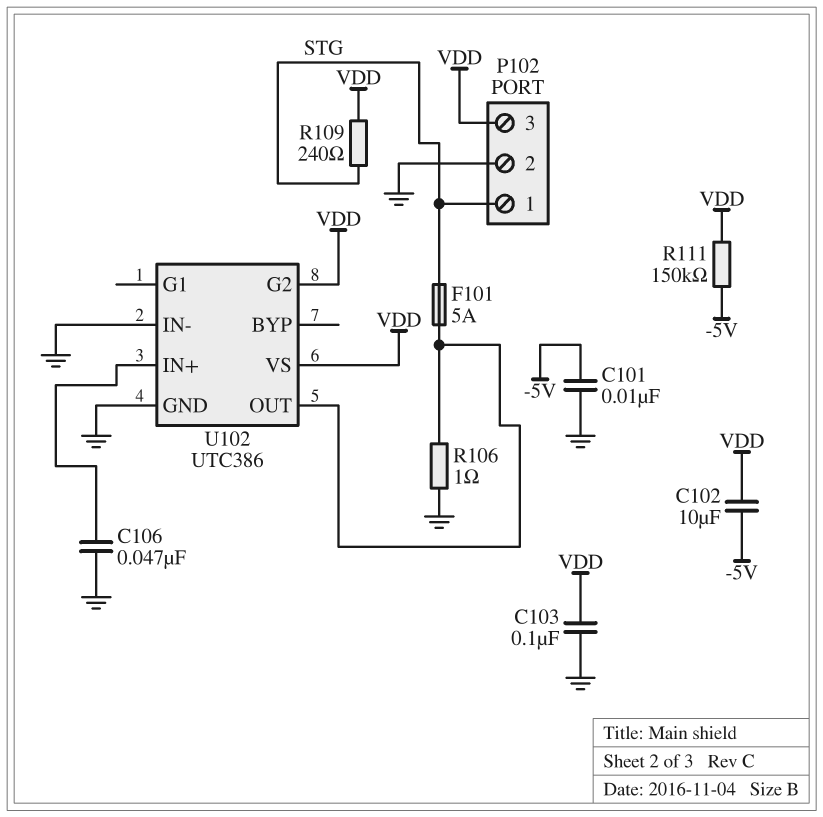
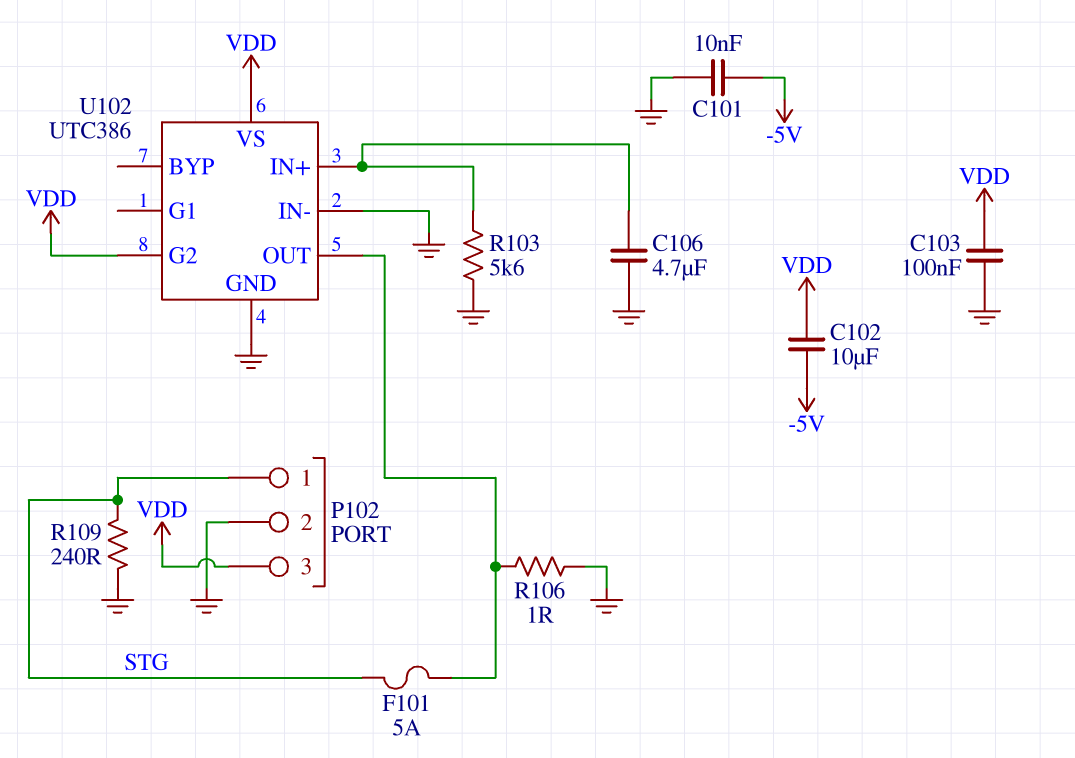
C106: 47nF (GND, U102/IN+) -> 4.7uF (GND, U102/IN+)
R103: none -> 5.6k (GND, U102/IN+)
R109: 240 (STG, VDD) -> 240 (GND, STG)
R111: 150k (-5V, VDD) -> none

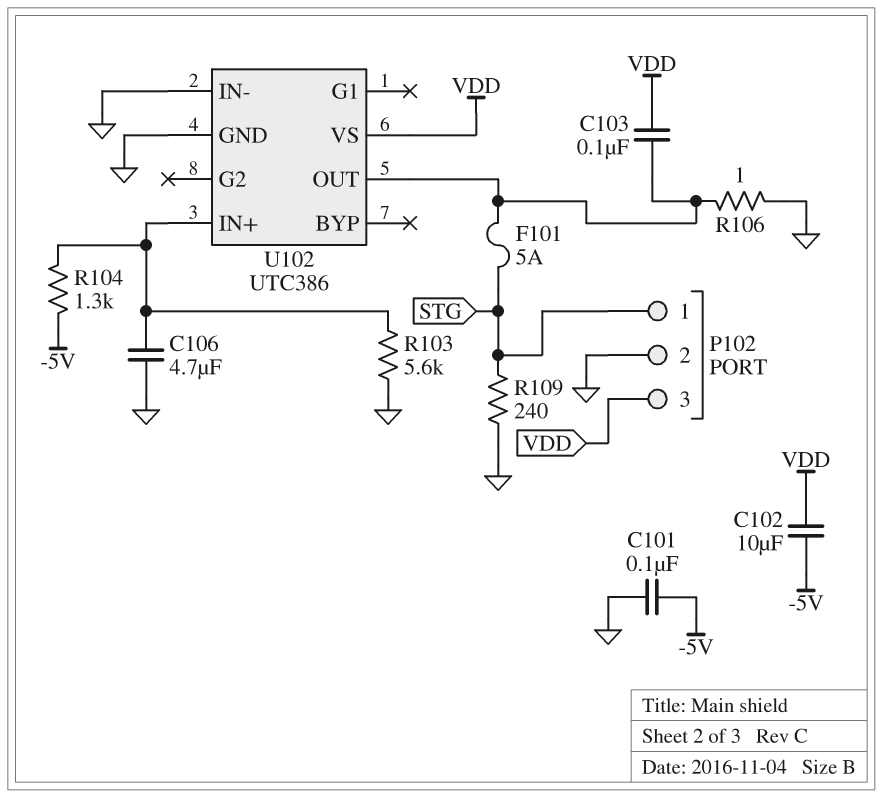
C101: 10nF (-5V, GND) -> 100nF (-5V, GND)
C103: 100nF (GND, VDD) -> 100nF (U102/OUT, VDD)
R104: none -> 1.3k (-5V, U102/IN+)
U102 pin G2: VDD -> none

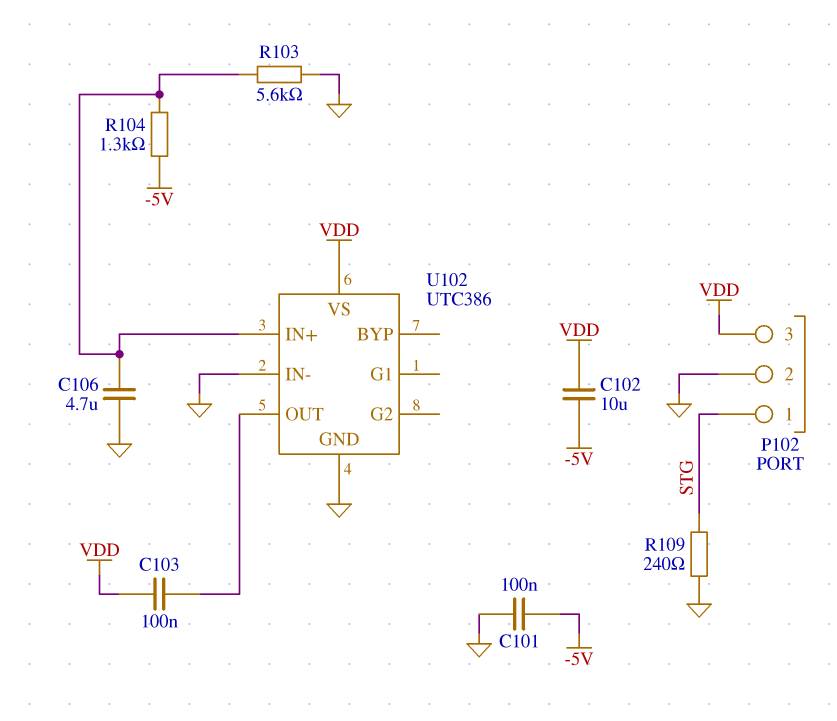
F101: 5A (STG, U102/OUT) -> none
R106: 1 (GND, U102/OUT) -> none

